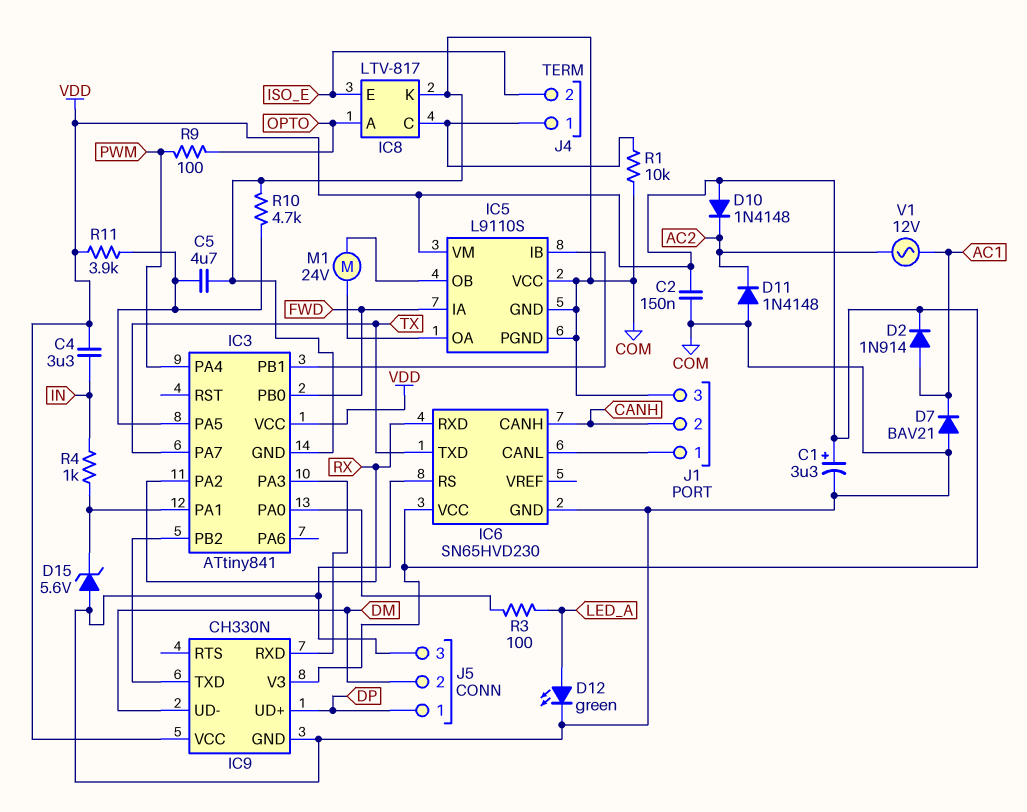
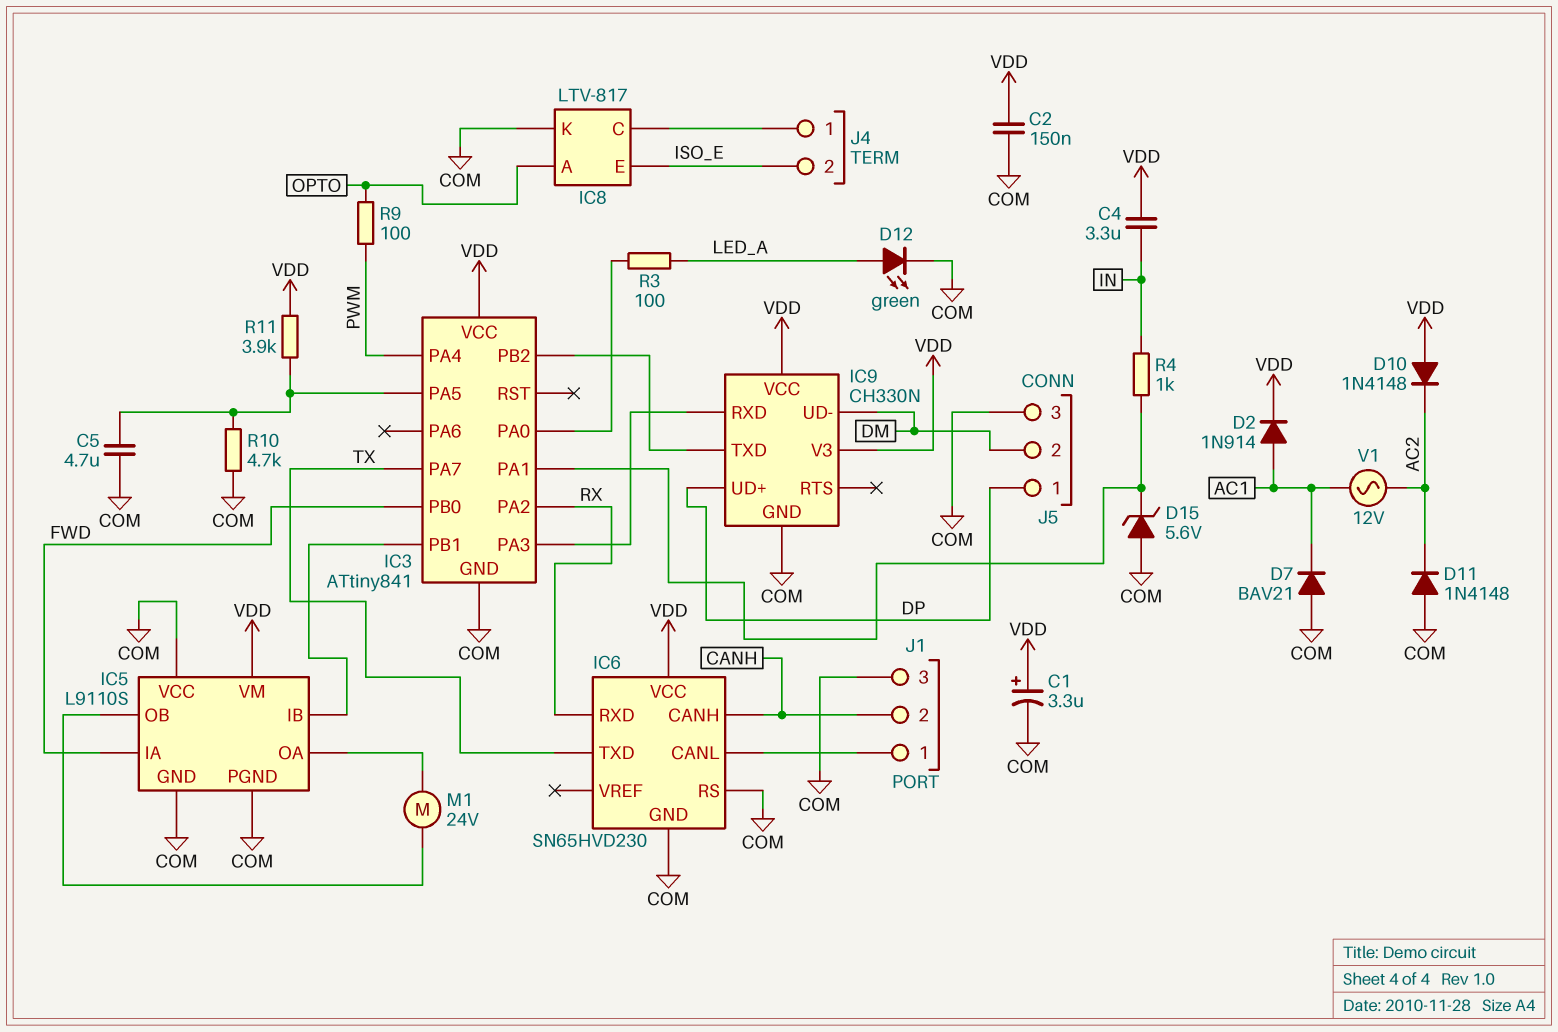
R1: 10k (COM, IC8/C) -> none

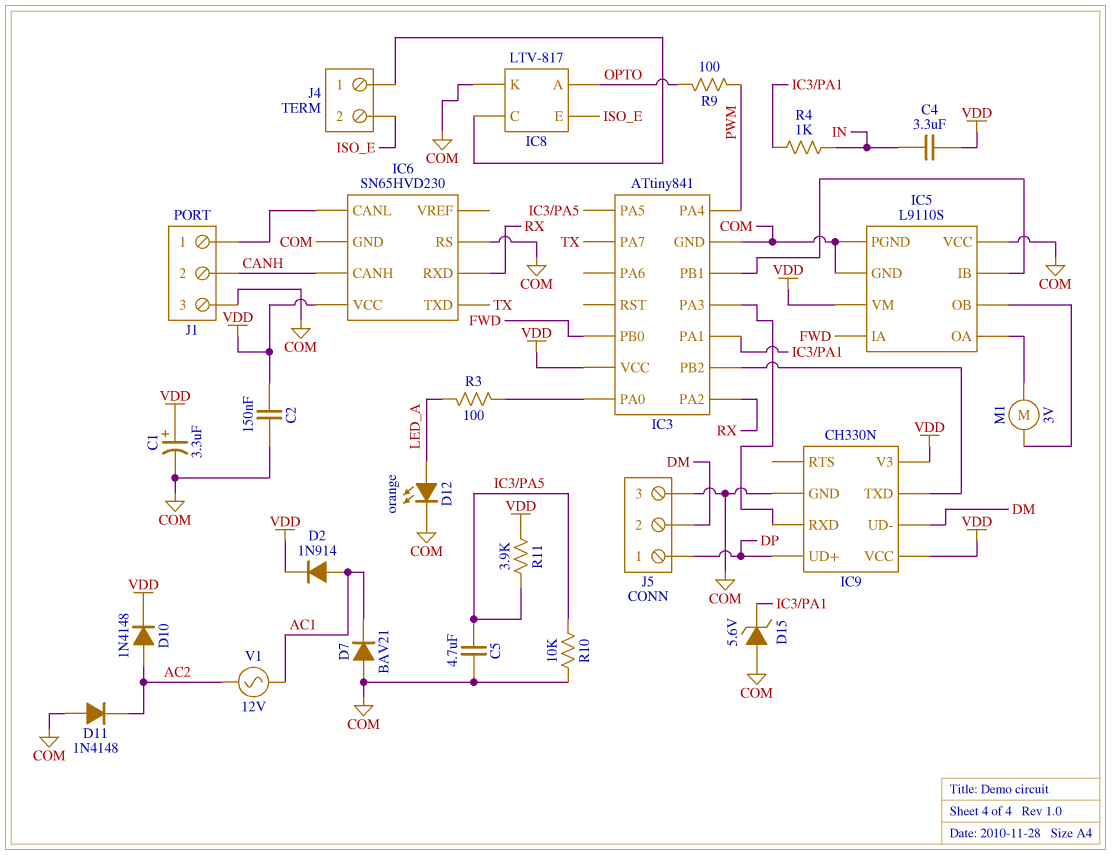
D10: diode 1N4148 (A VDD, K AC2) -> diode 1N4148 (A AC2, K VDD)
D12: LED green (A LED_A, K COM) -> LED orange (A LED_A, K COM)
M1: motor 24V (IC5/OA, IC5/OB) -> motor 3V (IC5/OA, IC5/OB)
R10: 4.7k (COM, IC3/PA5) -> 10k (COM, IC3/PA5)

